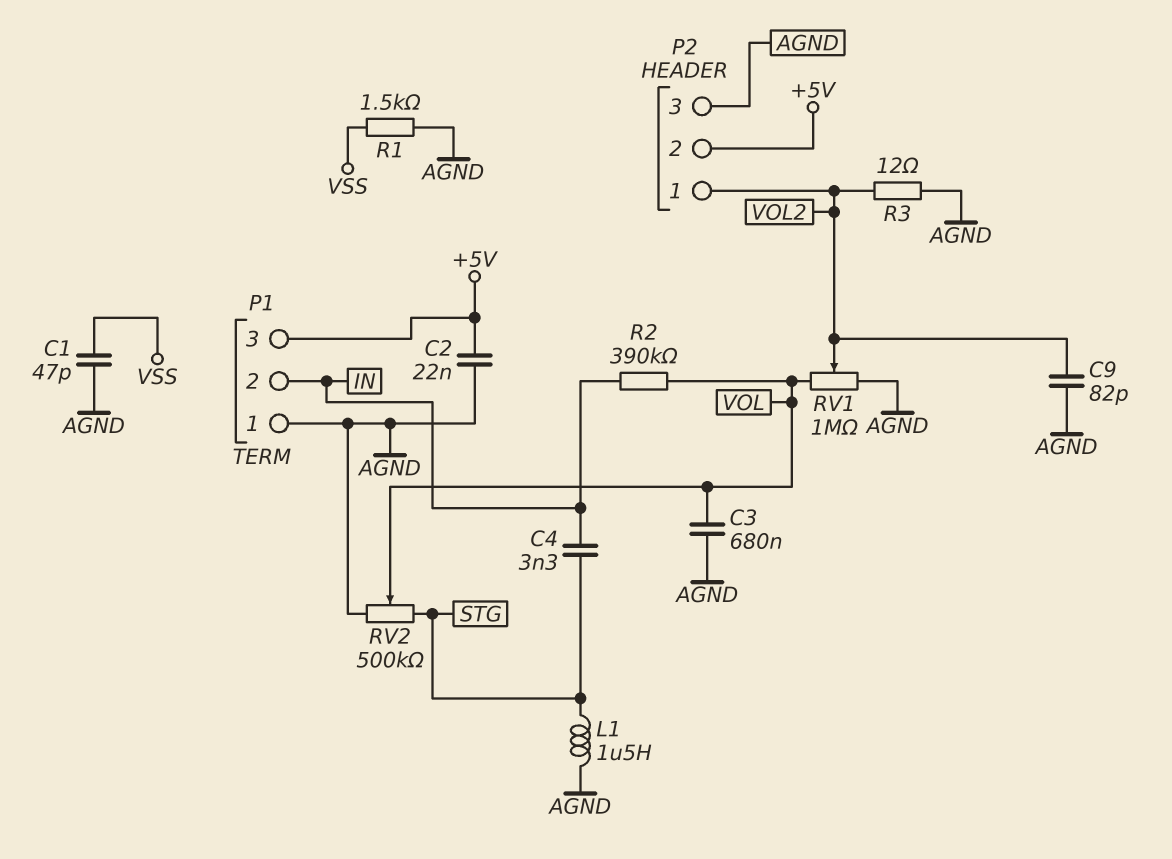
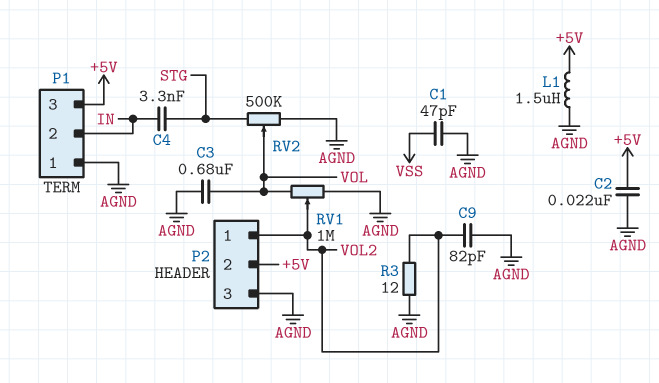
L1: 1.5uH (AGND, STG) -> 1.5uH (+5V, AGND)
R1: 1.5k (AGND, VSS) -> none
R2: 390k (IN, VOL) -> none

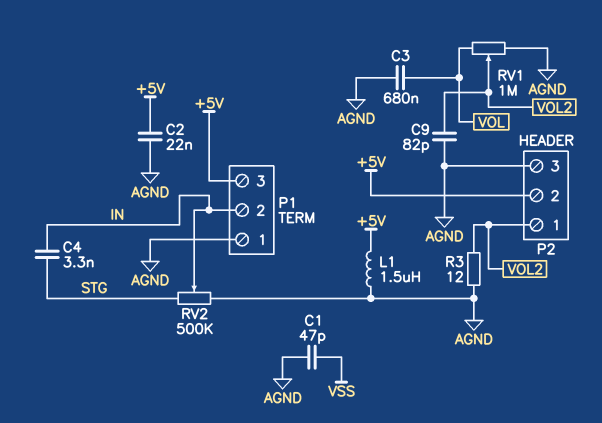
RV2: 500k (AGND, STG, wiper VOL) -> 500k (AGND, STG, wiper IN)

